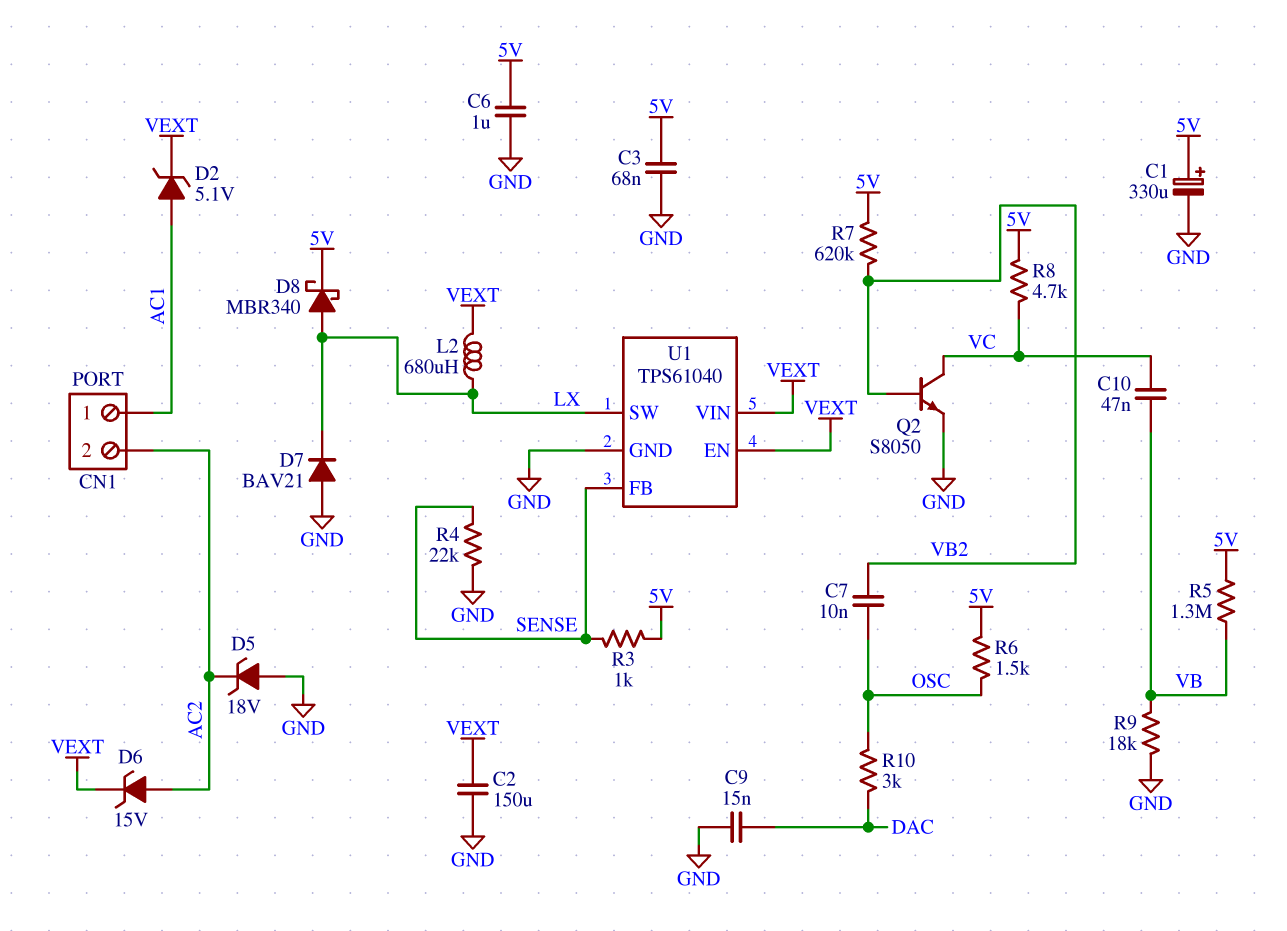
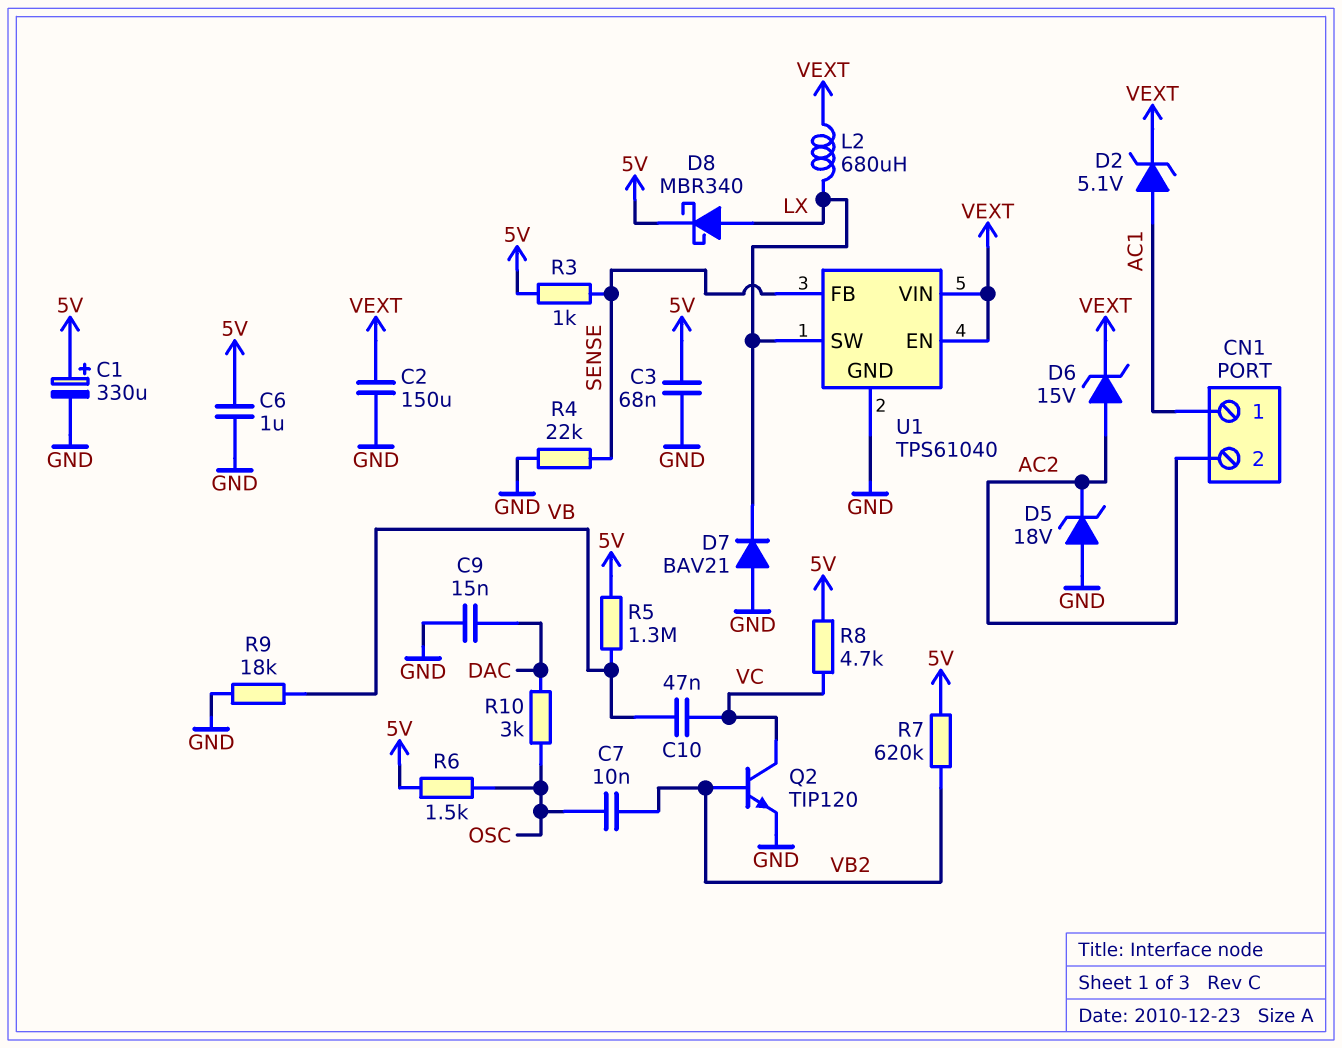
Q2: NPN S8050 (B VB2, C VC, E GND) -> NPN TIP120 (B VB2, C VC, E GND)

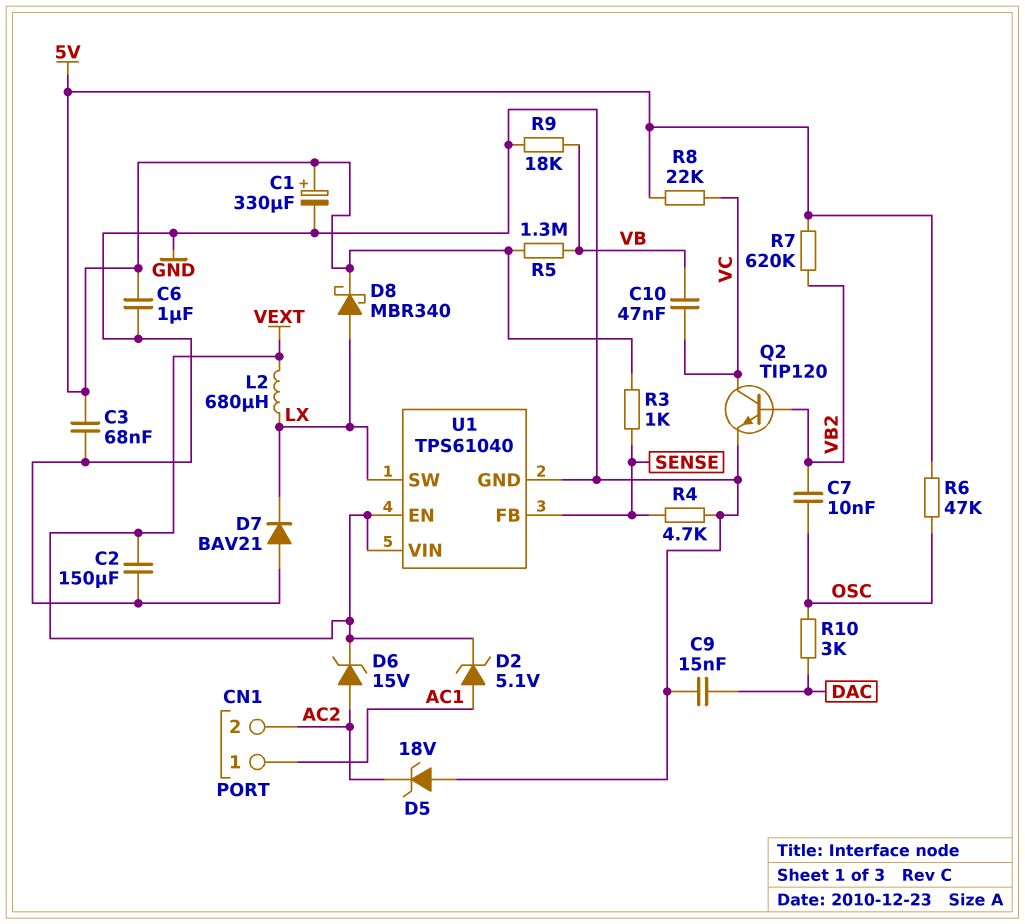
R4: 22k (GND, SENSE) -> 4.7k (GND, SENSE)
R6: 1.5k (5V, OSC) -> 47k (5V, OSC)
R8: 4.7k (5V, VC) -> 22k (5V, VC)

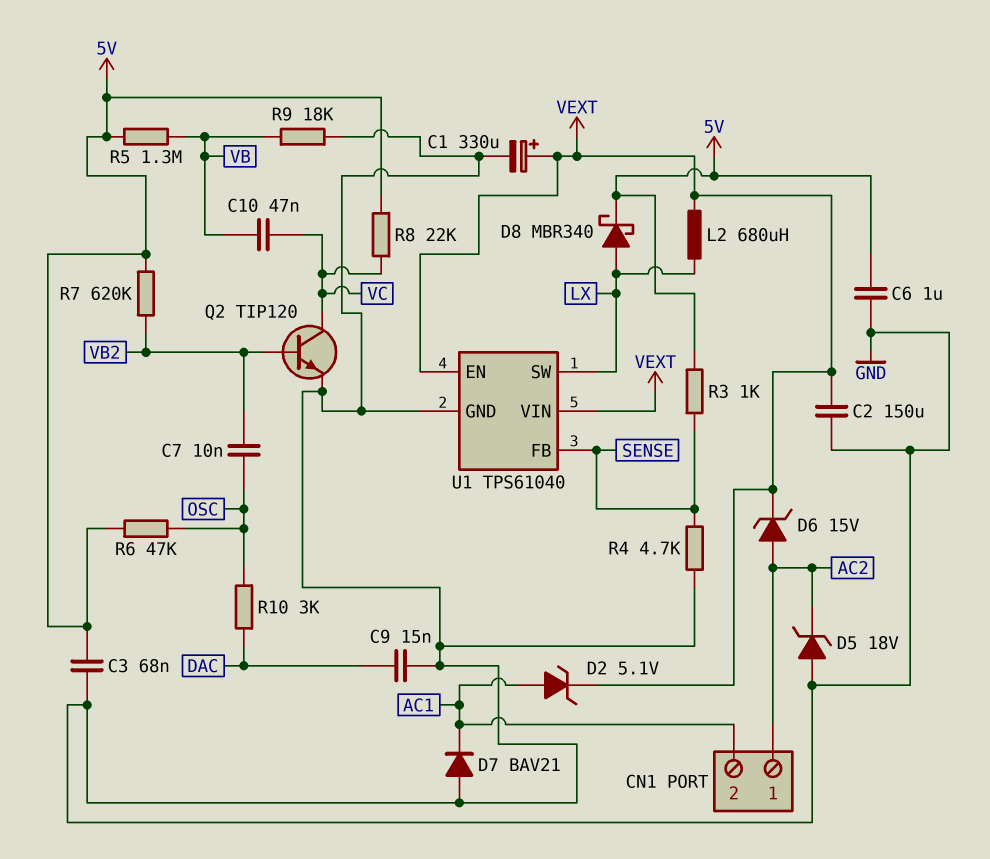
C1: 330uF (plus 5V, minus GND) -> 330uF (plus VEXT, minus GND)
CN1 pin 1: AC1 -> AC2
CN1 pin 2: AC2 -> AC1
D7: diode BAV21 (A GND, K LX) -> diode BAV21 (A GND, K AC1)

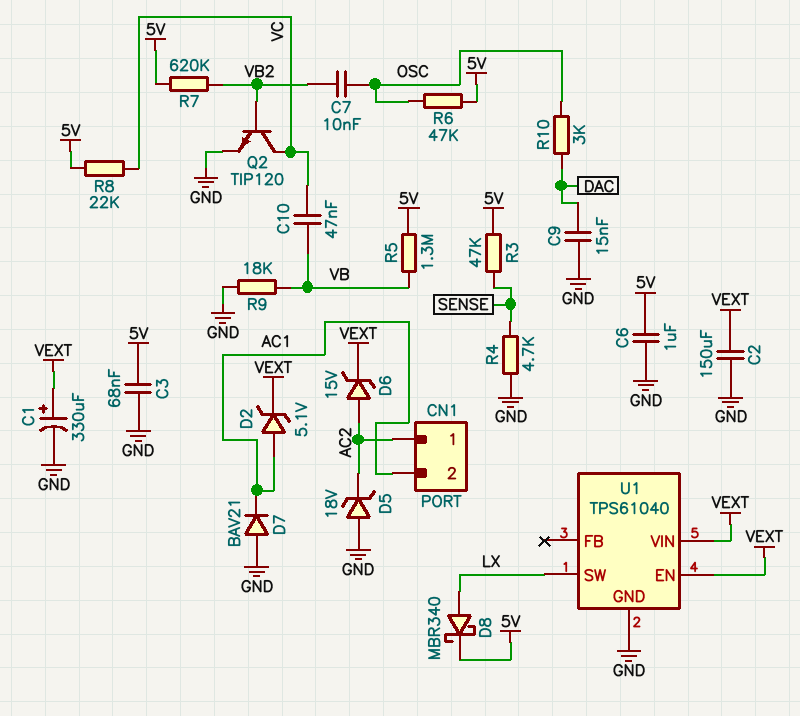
L2: 680uH (LX, VEXT) -> none
R3: 1k (5V, SENSE) -> 47k (5V, SENSE)
U1 pin FB: SENSE -> none

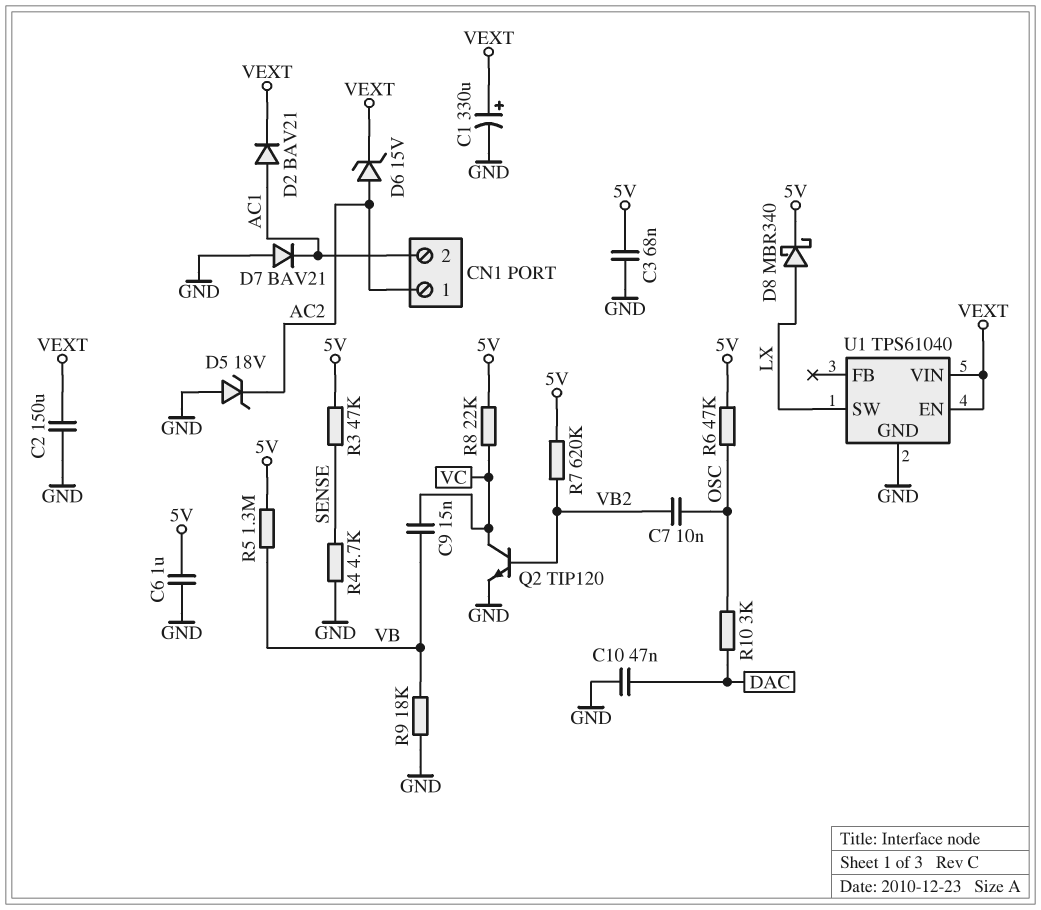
C9: 15nF (DAC, GND) -> 15nF (VB, VC)
C10: 47nF (VB, VC) -> 47nF (DAC, GND)
D2: zener 5.1V (A AC1, K VEXT) -> diode BAV21 (A AC1, K VEXT)

